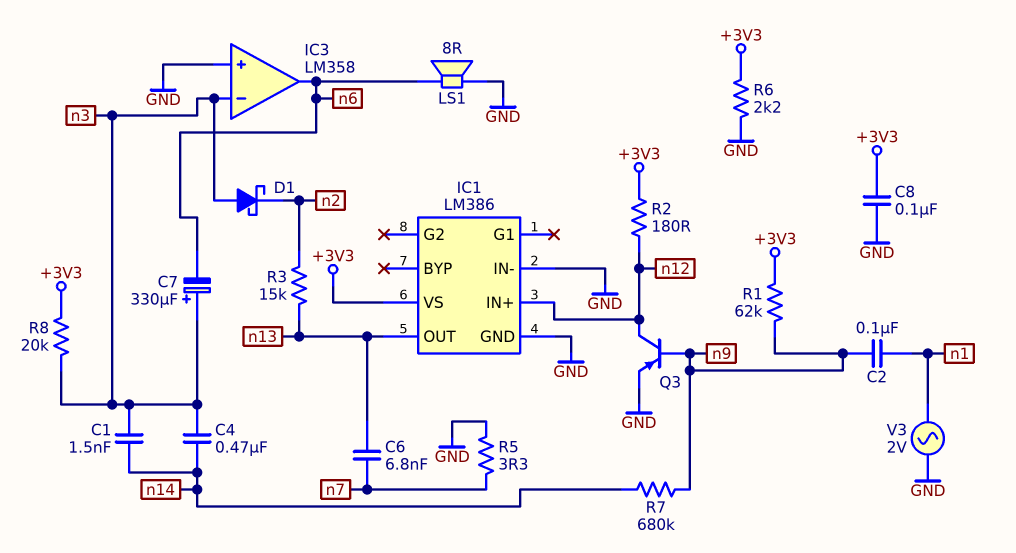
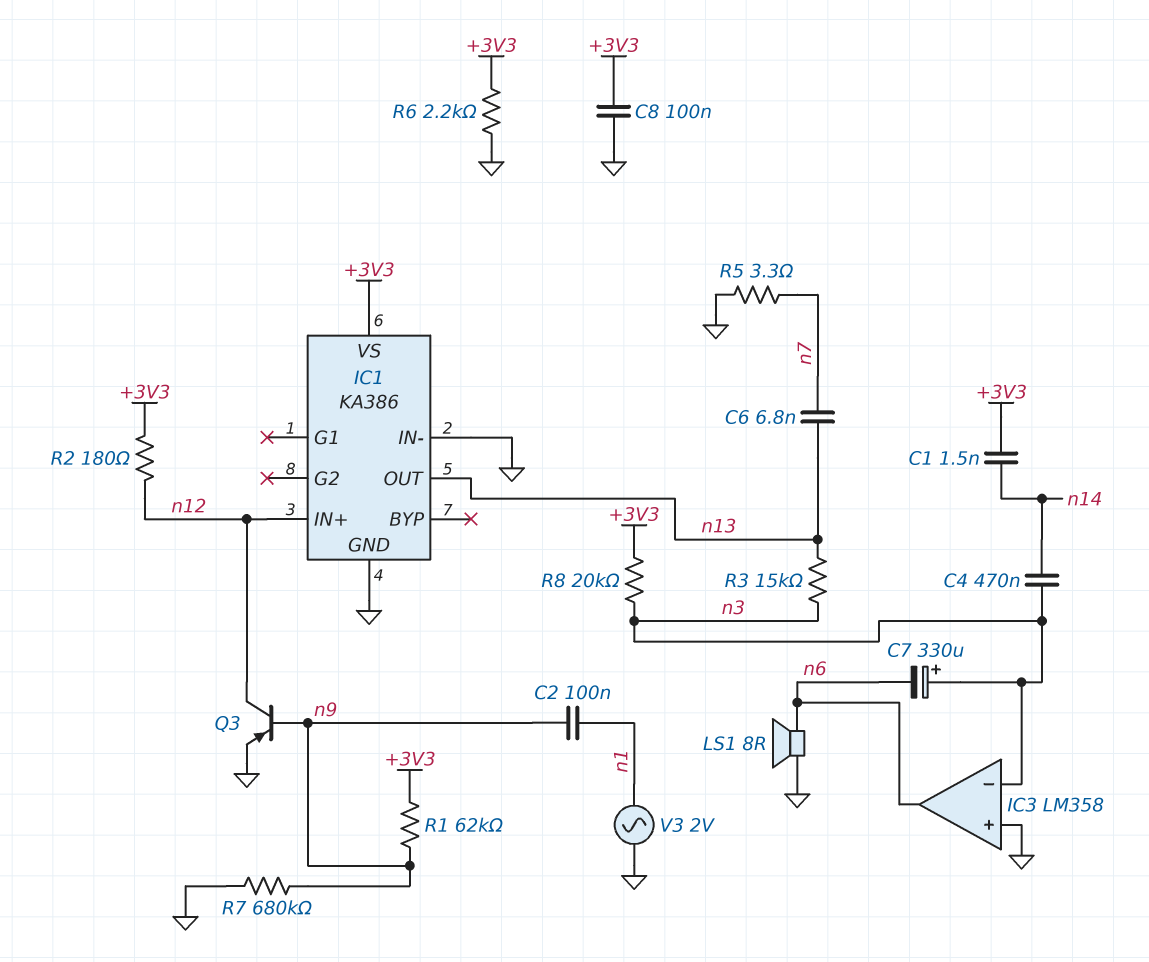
C1: 1.5nF (n3, n14) -> 1.5nF (+3V3, n14)
D1: schottky (A n3, K n2) -> none
IC1: LM386 -> KA386
R3: 15k (n2, n13) -> 15k (n3, n13)
R7: 680k (n9, n14) -> 680k (GND, n9)

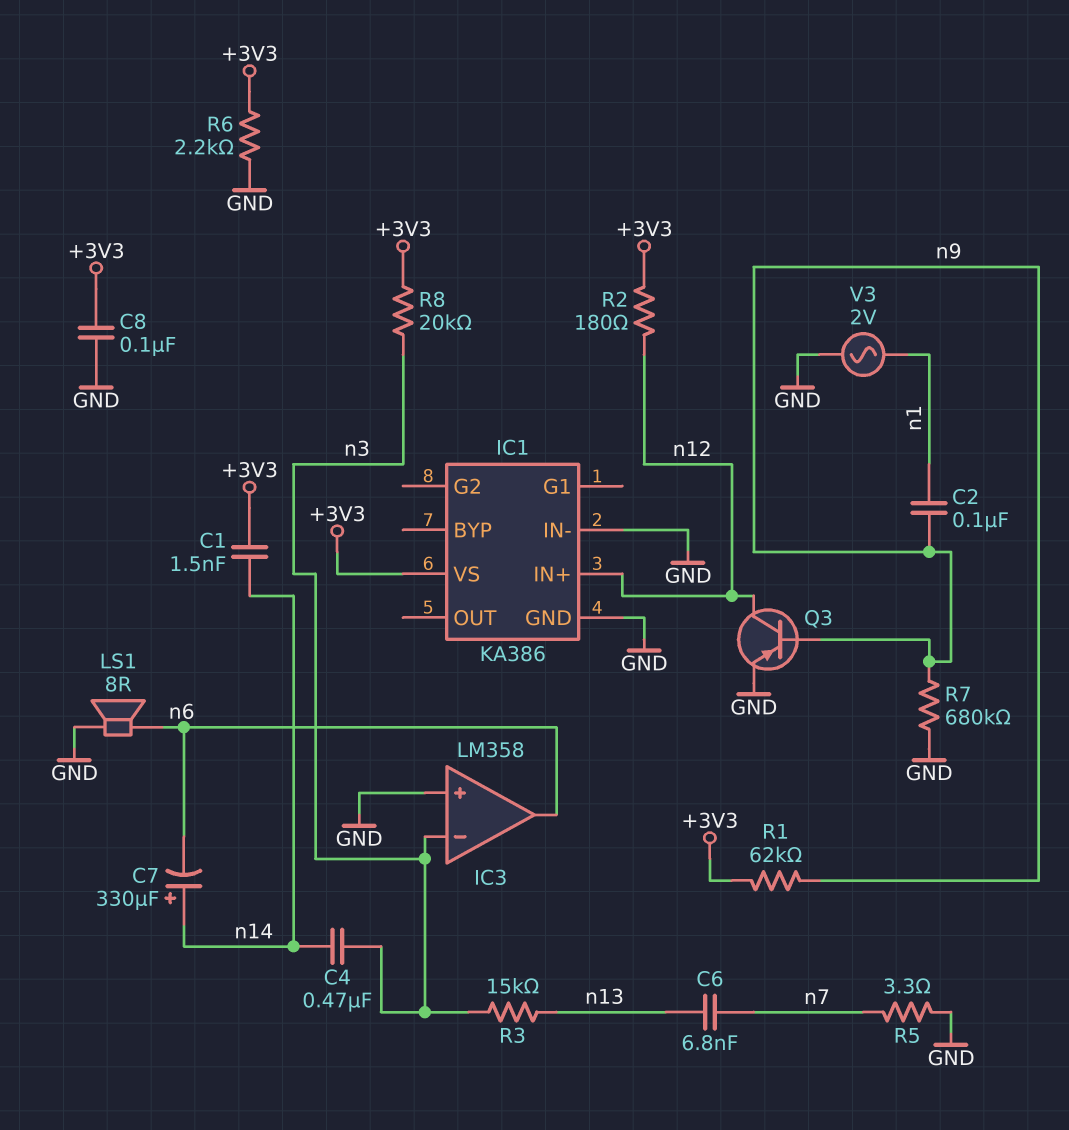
C7: 330uF (plus n3, minus n6) -> 330uF (plus n14, minus n6)
IC1 pin OUT: n13 -> none

